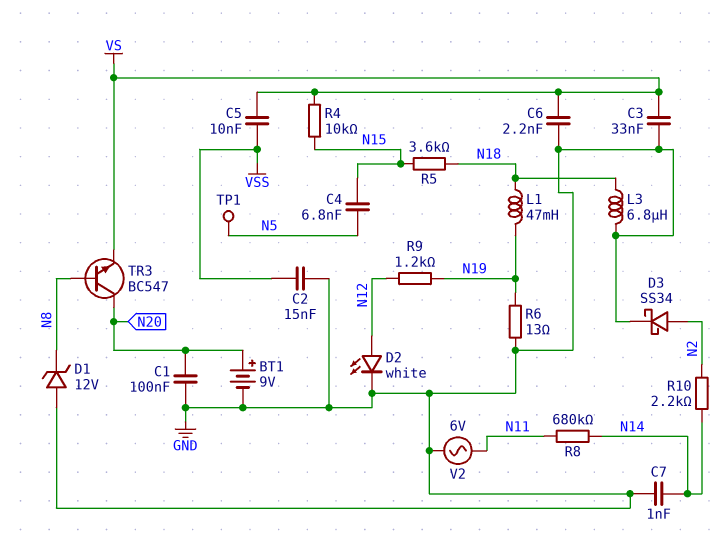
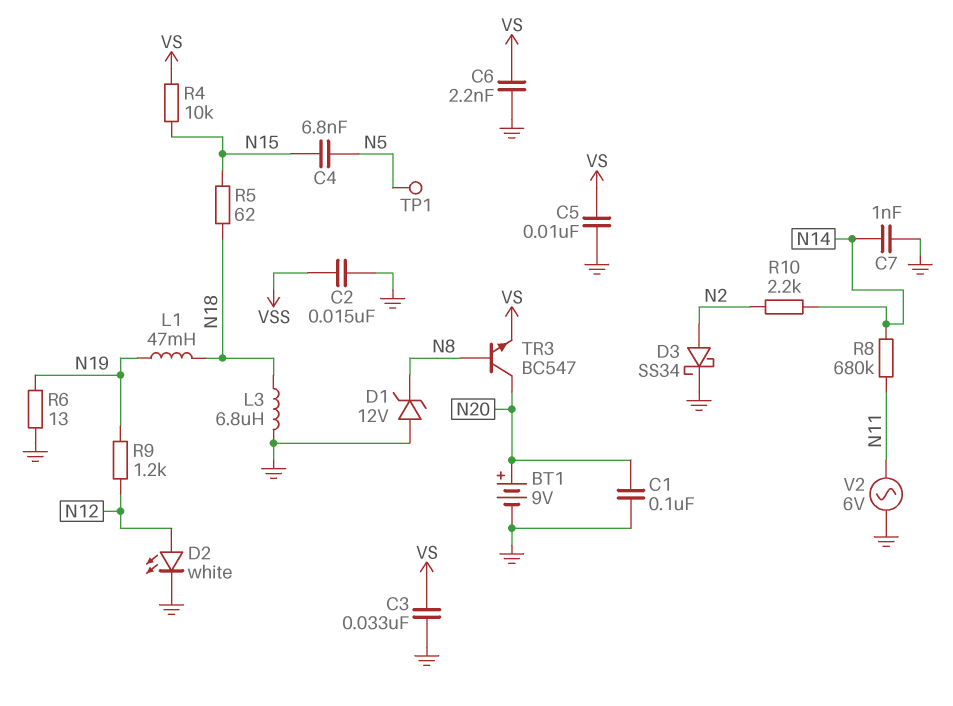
C5: 10nF (VS, VSS) -> 10nF (GND, VS)
R5: 3.6k (N15, N18) -> 62 (N15, N18)

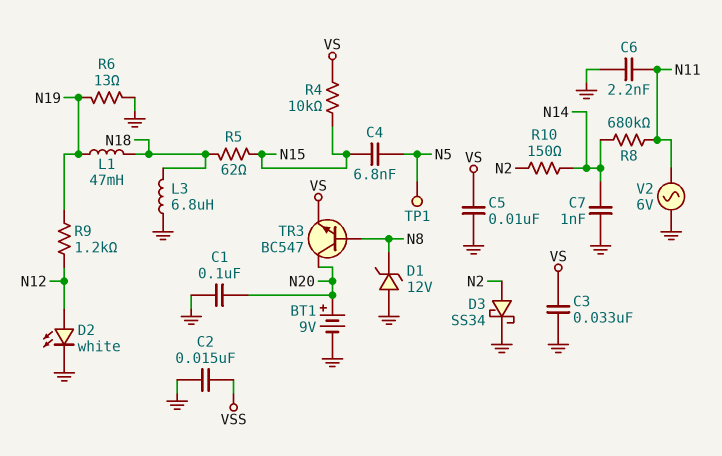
C6: 2.2nF (GND, VS) -> 2.2nF (GND, N11)
R10: 2.2k (N2, N14) -> 150 (N2, N14)

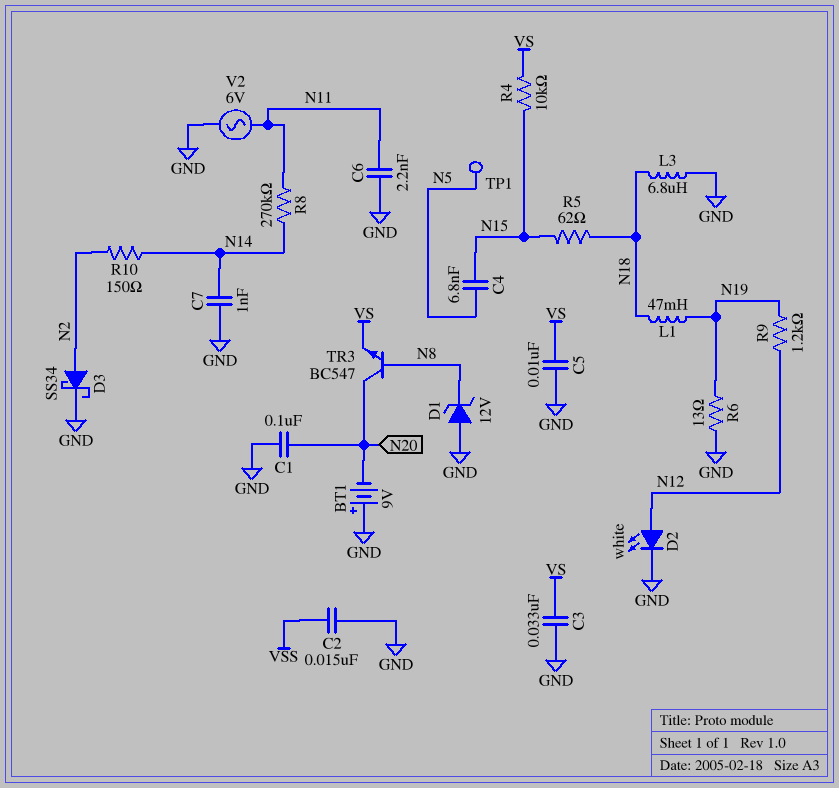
BT1: 9V (plus N20, minus GND) -> 9V (plus GND, minus N20)
R8: 680k (N11, N14) -> 270k (N11, N14)

